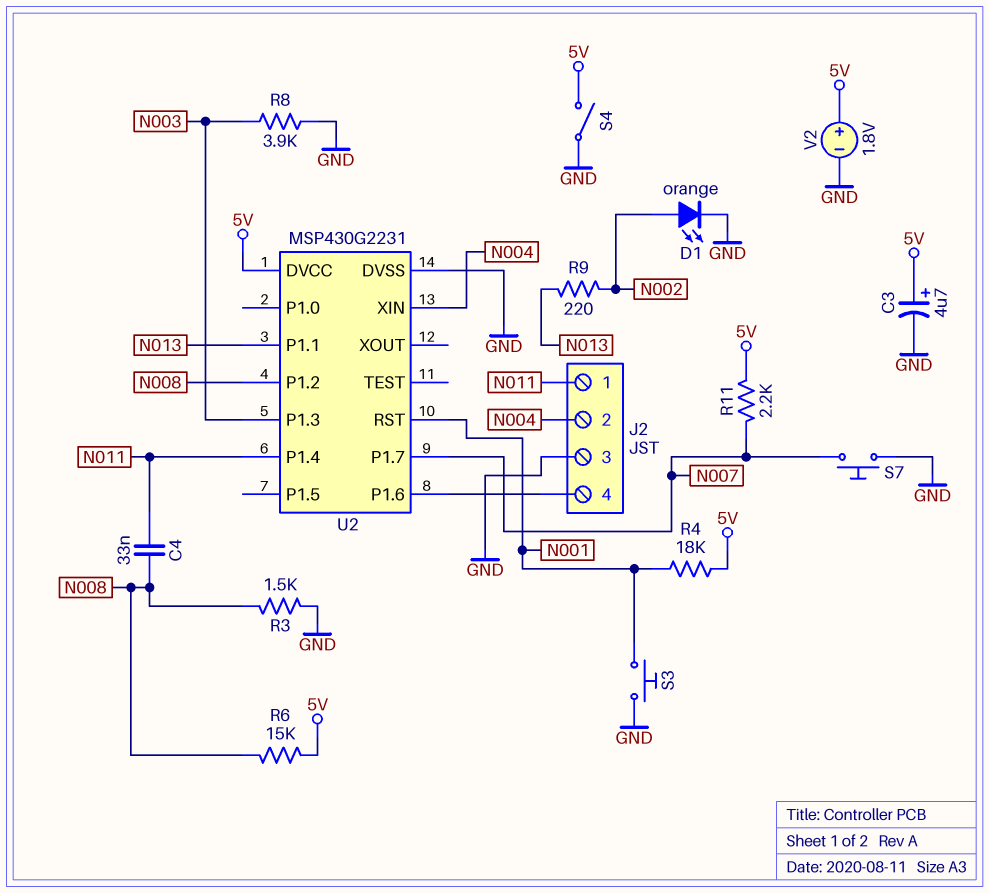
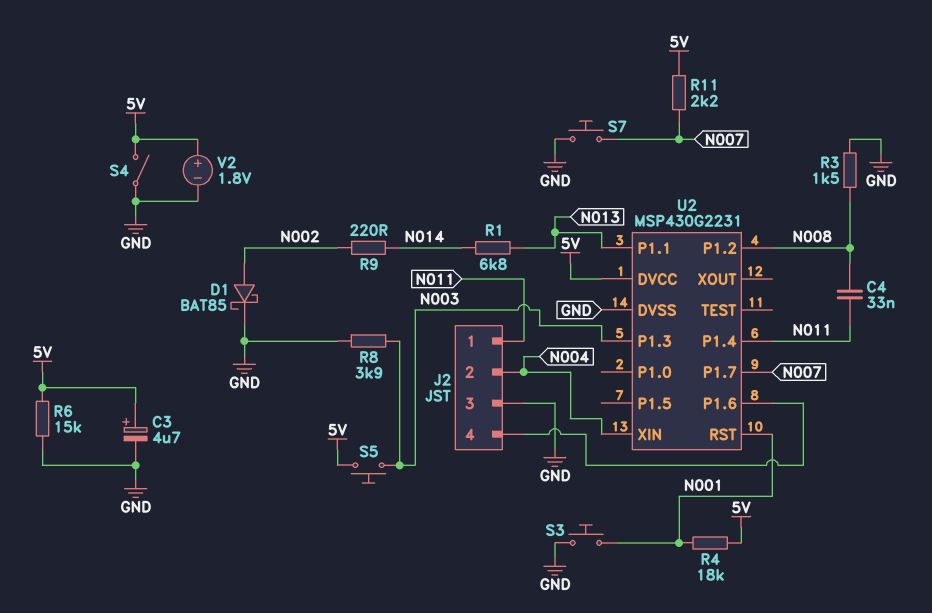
D1: LED orange (A N002, K GND) -> schottky BAT85 (A N002, K GND)
R1: none -> 6.8k (N013, N014)
R6: 15k (5V, N008) -> 15k (5V, GND)
R9: 220 (N002, N013) -> 220 (N002, N014)
S5: none -> button (5V, N003)

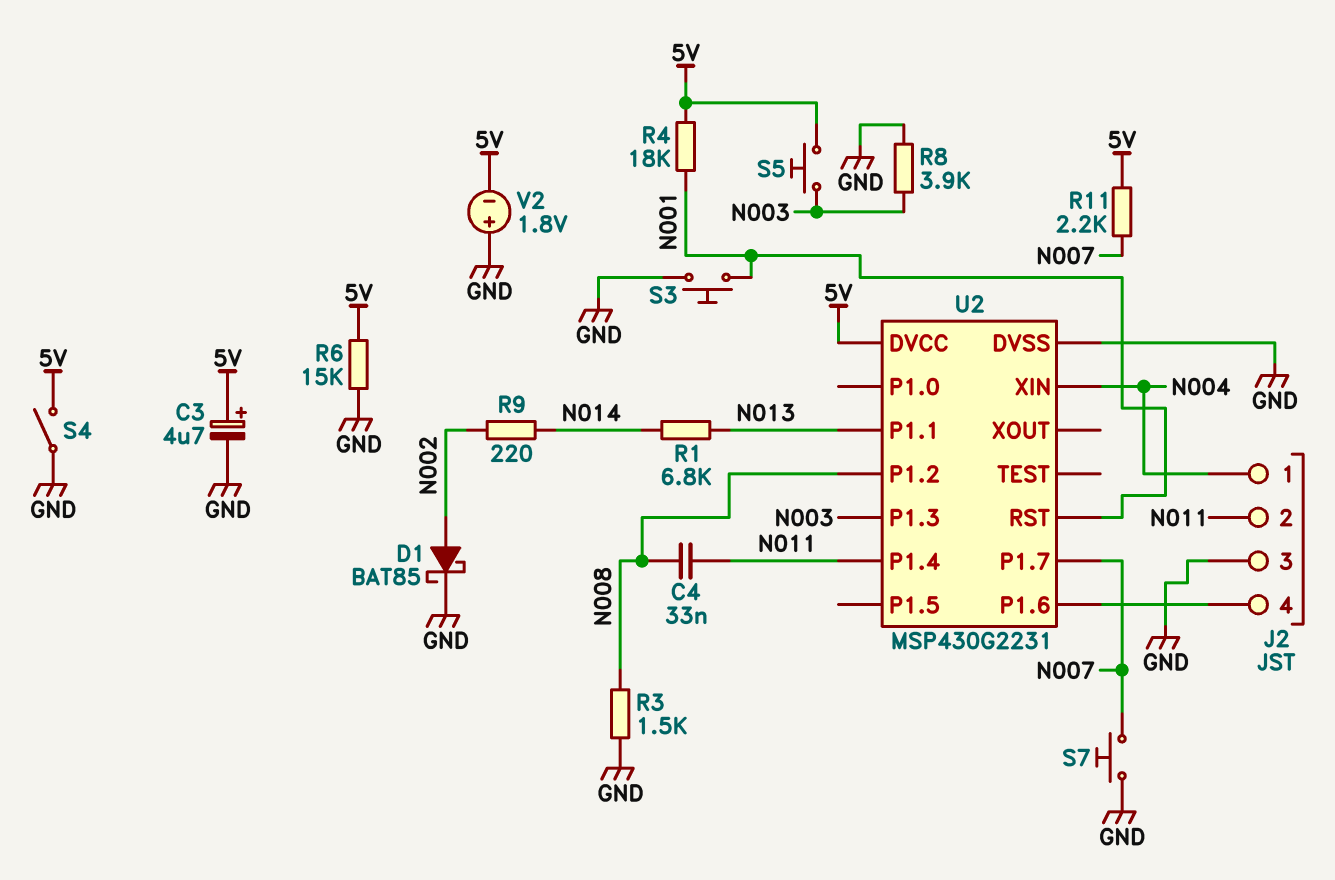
J2 pin 1: N011 -> N004
J2 pin 2: N004 -> N011
V2: 1.8V (plus 5V, minus GND) -> 1.8V (plus GND, minus 5V)

